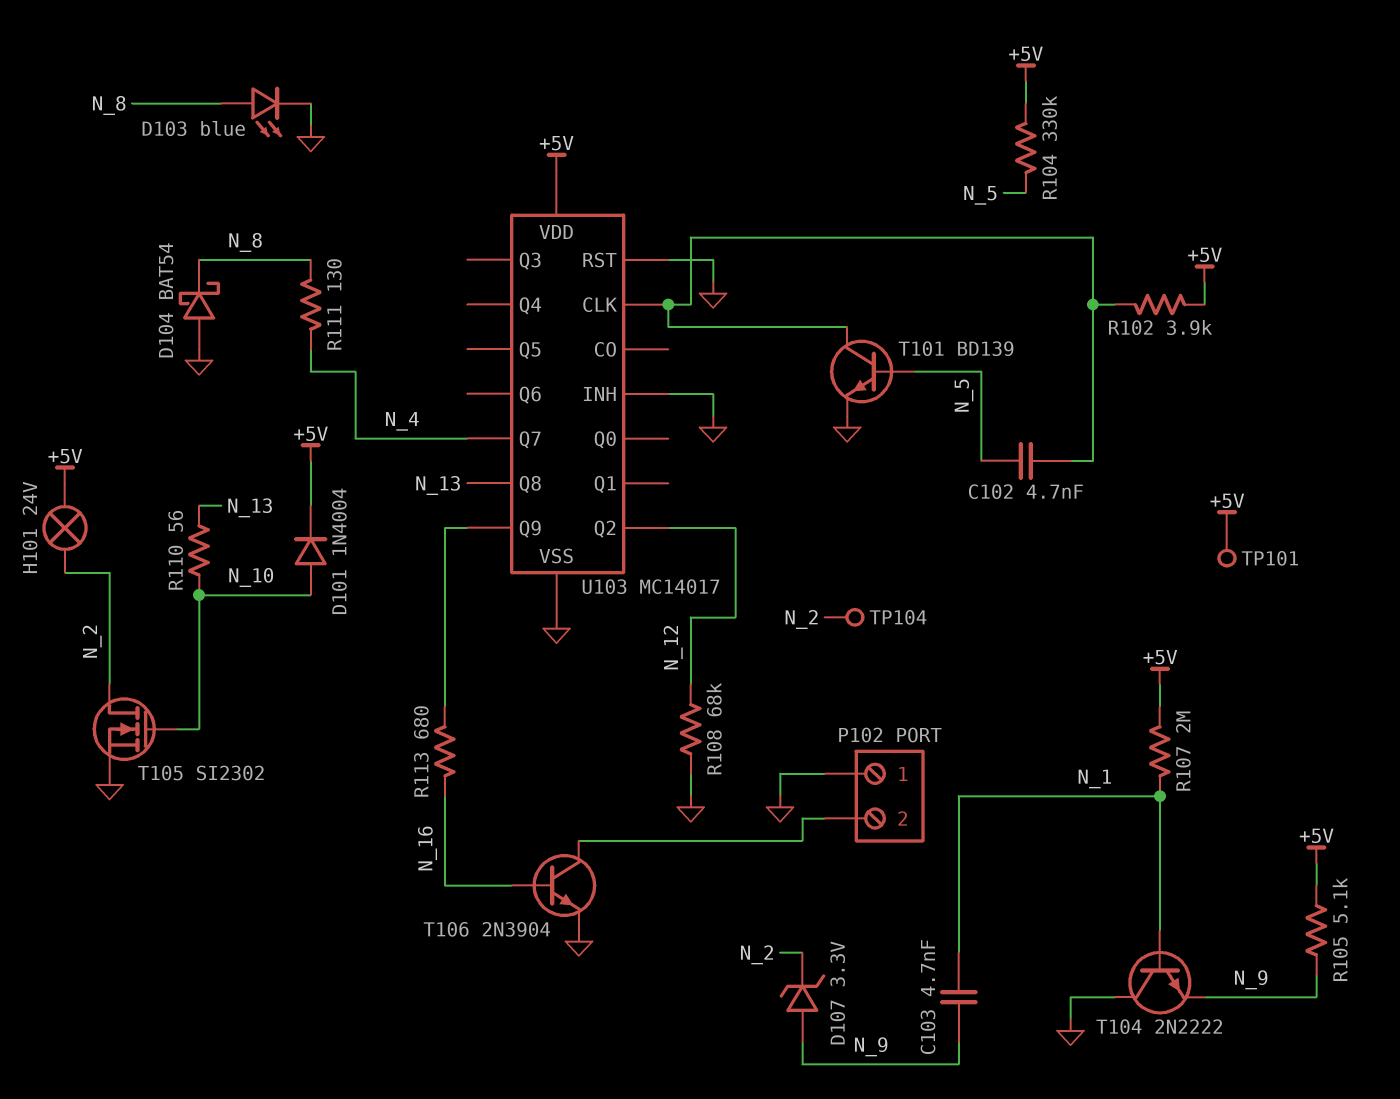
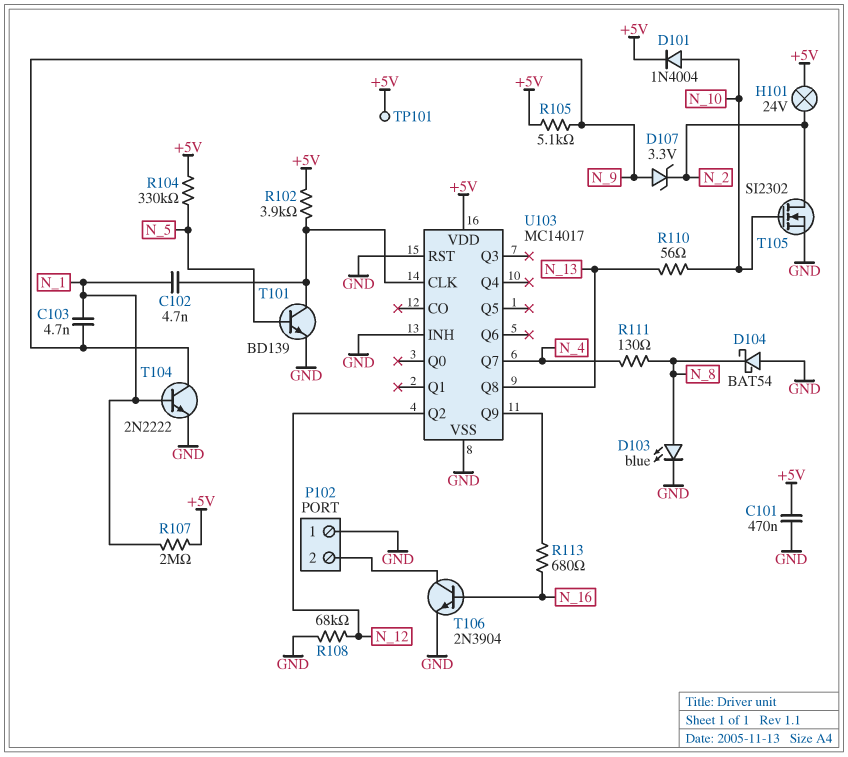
C101: none -> 470nF (+5V, GND)
C102: 4.7nF (N_5, U103/CLK) -> 4.7nF (N_1, U103/CLK)
T104: NPN 2N2222 (B N_1, C GND, E N_9) -> NPN 2N2222 (B N_1, C N_9, E GND)
TP104: test point (N_2) -> none

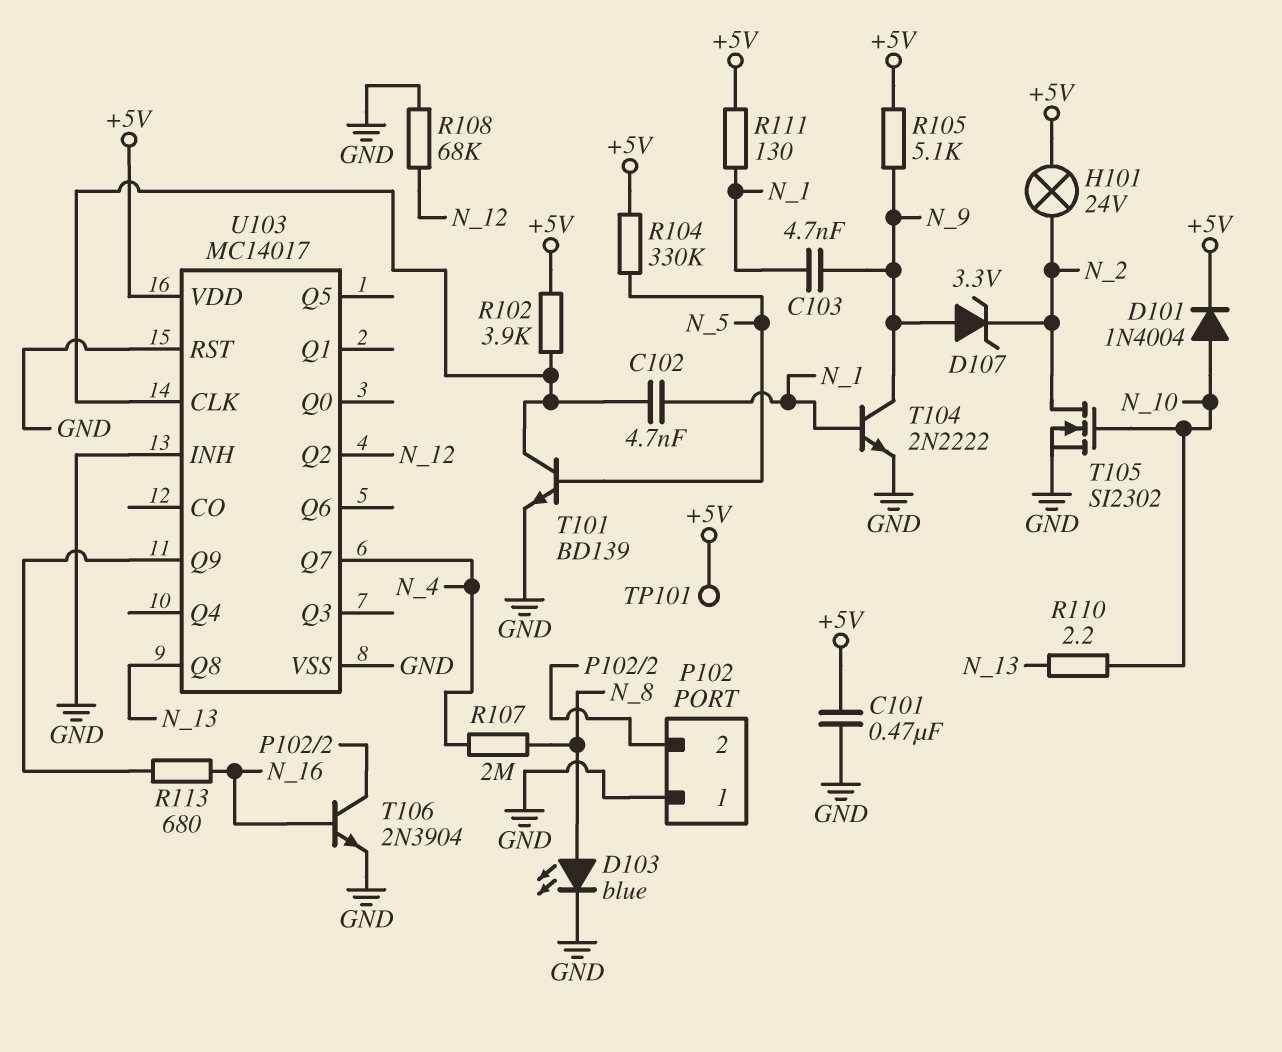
D104: schottky BAT54 (A GND, K N_8) -> none
R107: 2M (+5V, N_1) -> 2M (N_4, N_8)
R110: 56 (N_10, N_13) -> 2.2 (N_10, N_13)
R111: 130 (N_4, N_8) -> 130 (+5V, N_1)

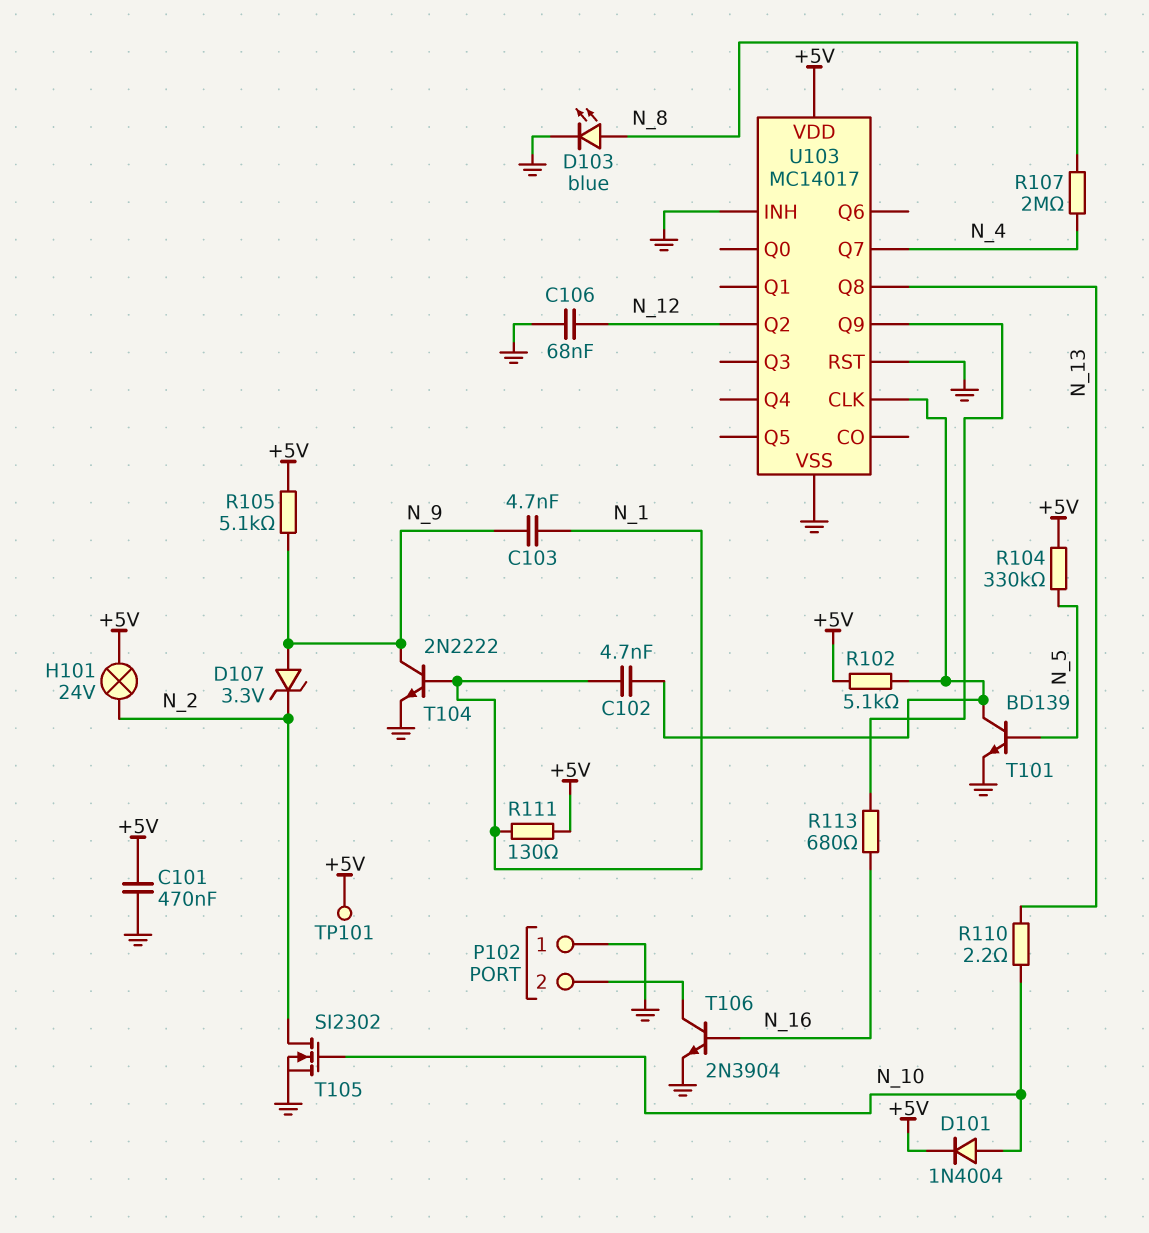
C106: none -> 68nF (GND, N_12)
R102: 3.9k (+5V, U103/CLK) -> 5.1k (+5V, U103/CLK)
R108: 68k (GND, N_12) -> none

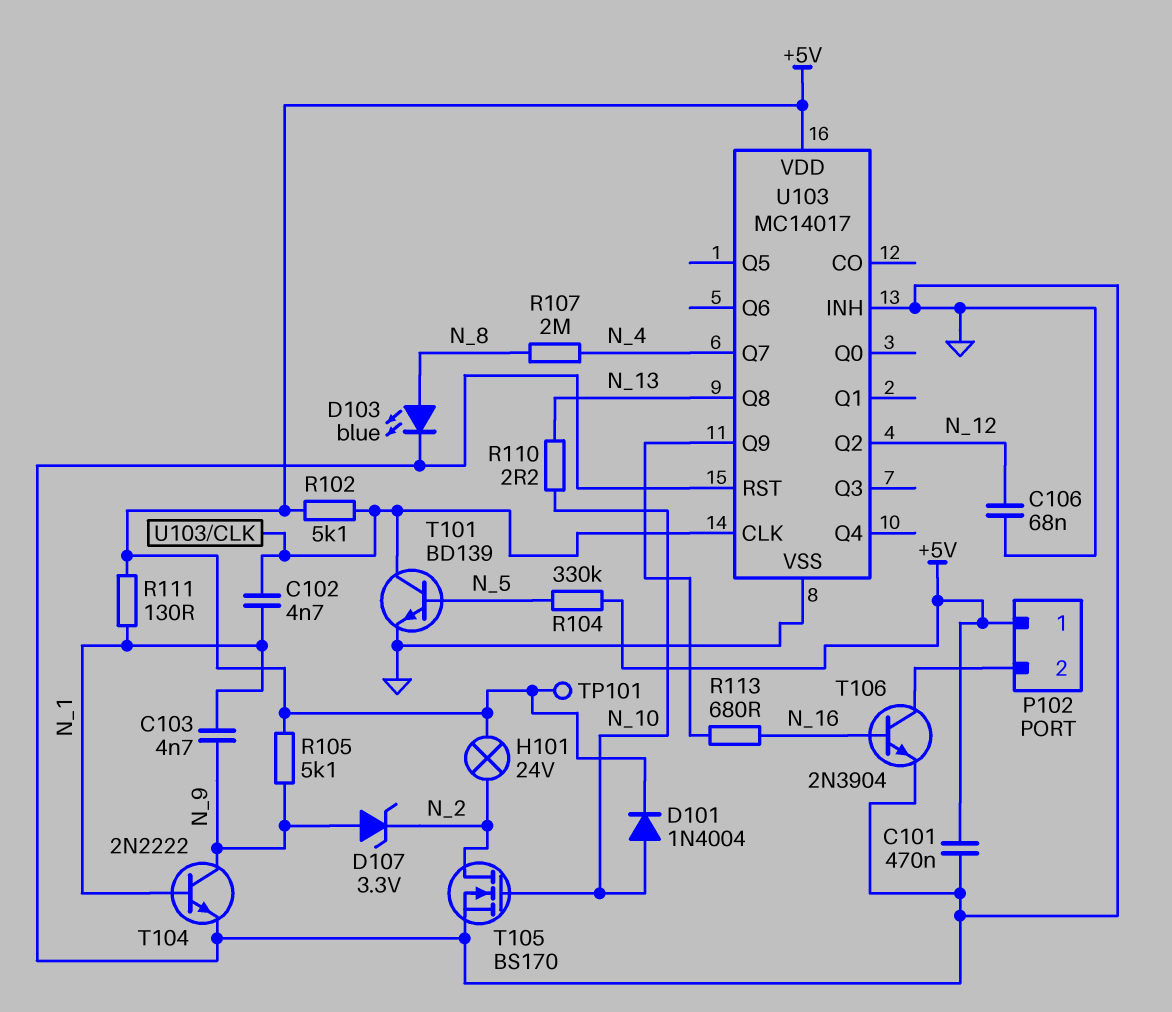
P102 pin 1: GND -> +5V
T105: NMOS SI2302 (G N_10, D N_2, S GND) -> NMOS BS170 (G N_10, D N_2, S GND)

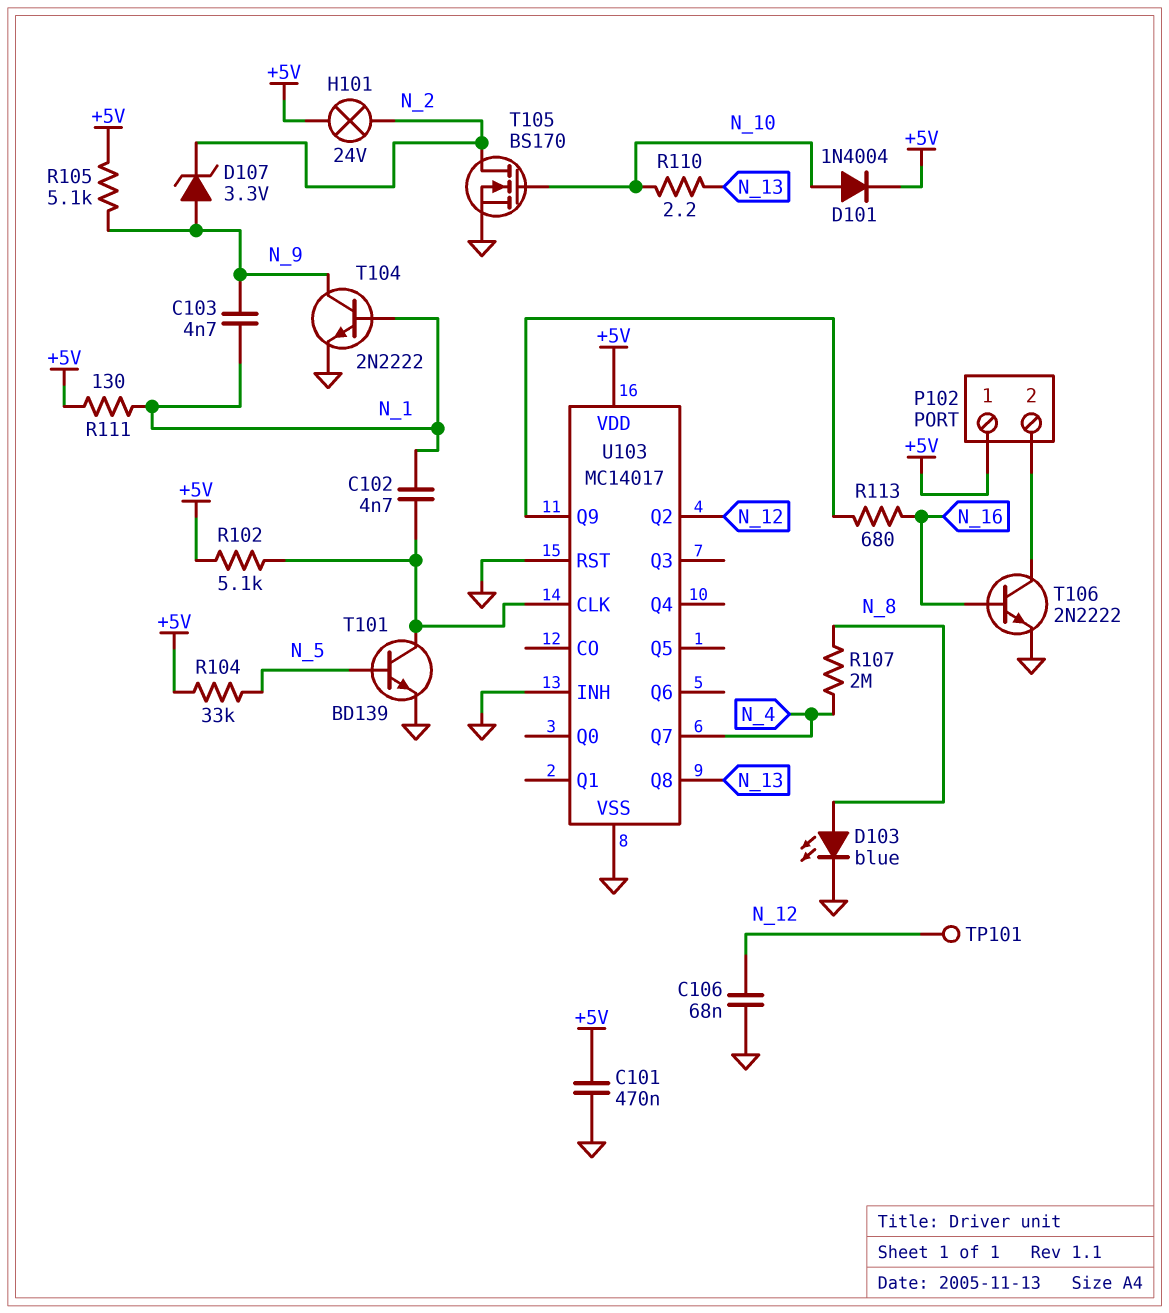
R104: 330k (+5V, N_5) -> 33k (+5V, N_5)
T106: NPN 2N3904 (B N_16, C P102/2, E GND) -> NPN 2N2222 (B N_16, C P102/2, E GND)
TP101: test point (+5V) -> test point (N_12)

